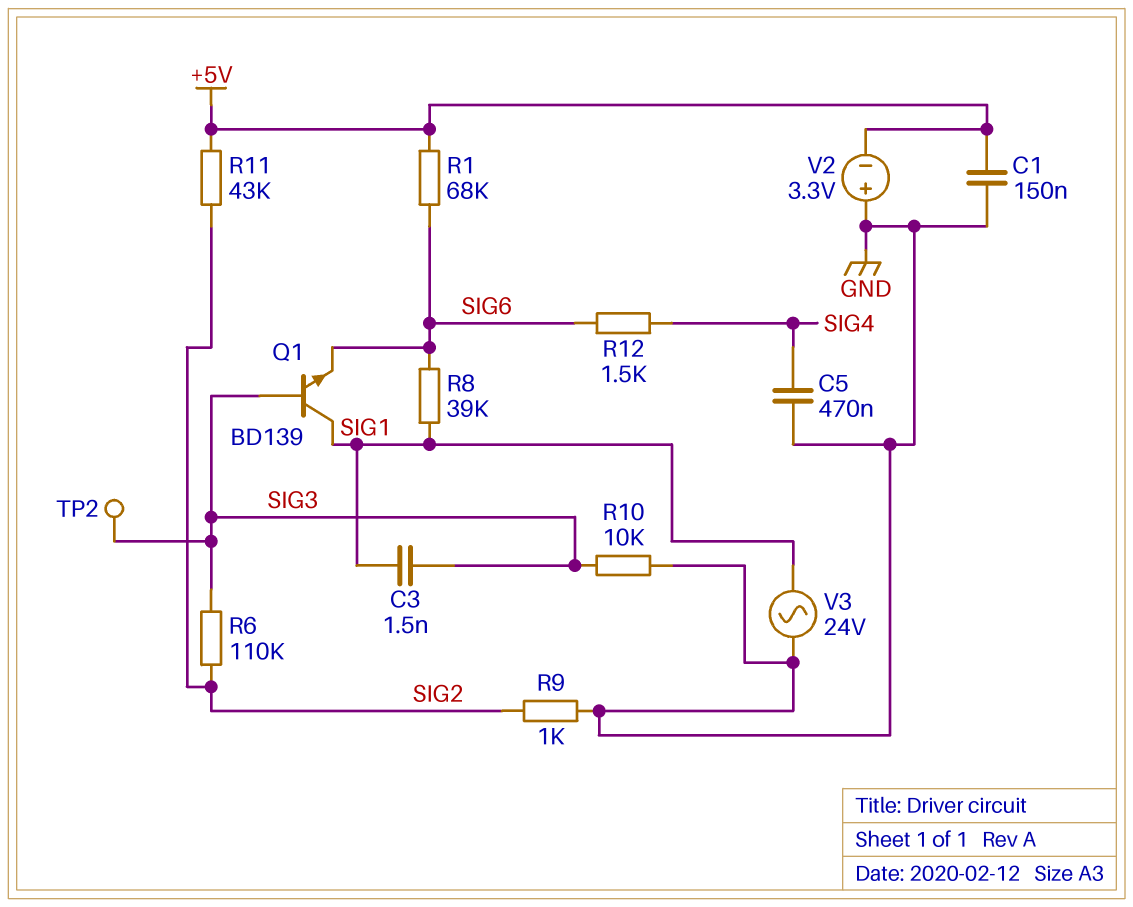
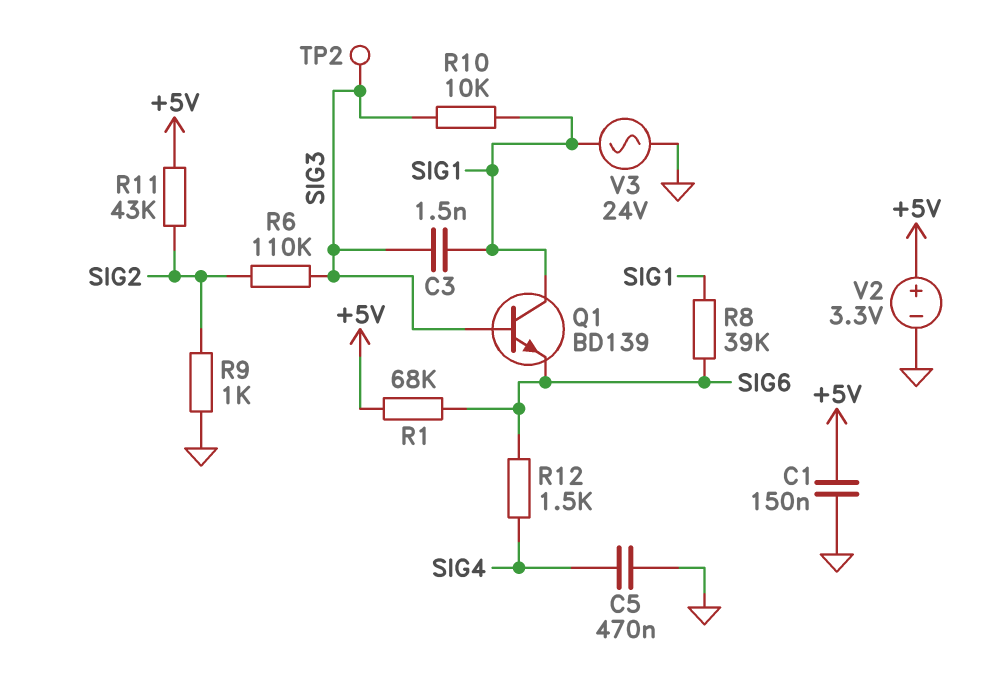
R10: 10k (GND, SIG3) -> 10k (SIG1, SIG3)
V2: 3.3V (plus GND, minus +5V) -> 3.3V (plus +5V, minus GND)

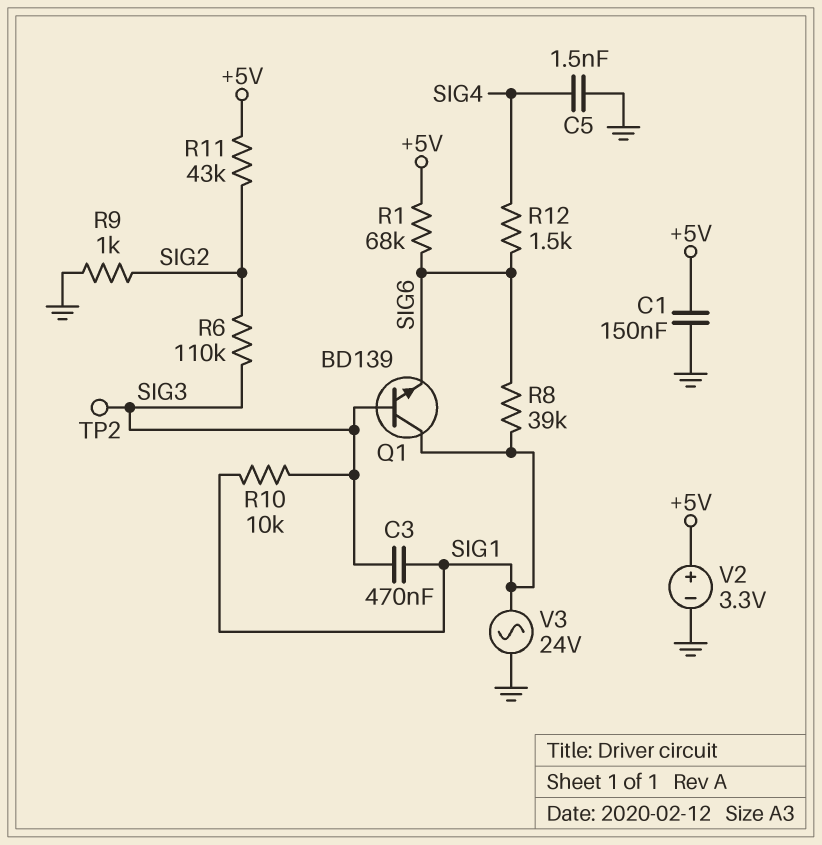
C3: 1.5nF (SIG1, SIG3) -> 470nF (SIG1, SIG3)
C5: 470nF (GND, SIG4) -> 1.5nF (GND, SIG4)

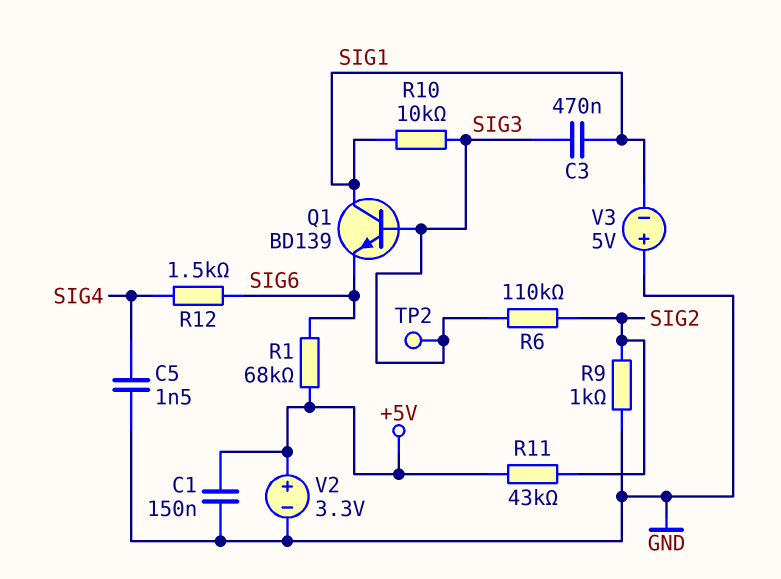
R8: 39k (SIG1, SIG6) -> none
V3: AC 24V (GND, SIG1) -> 5V (plus GND, minus SIG1)

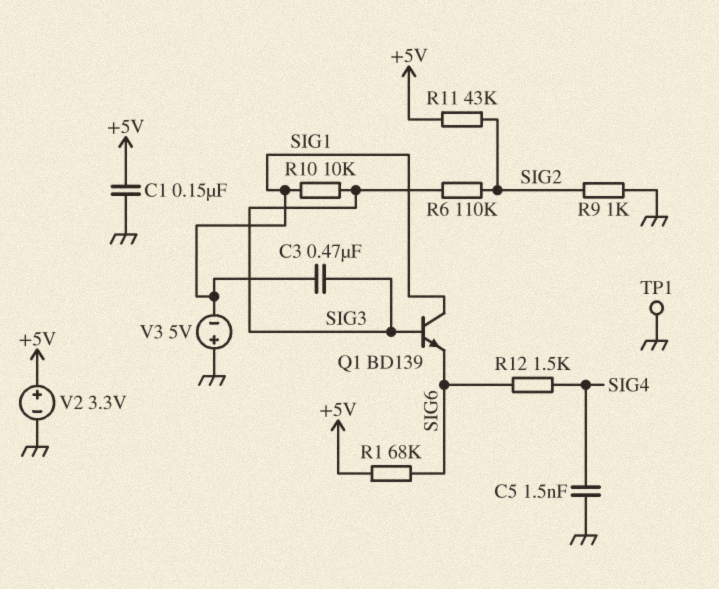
TP1: none -> test point (GND)
TP2: test point (SIG3) -> none

